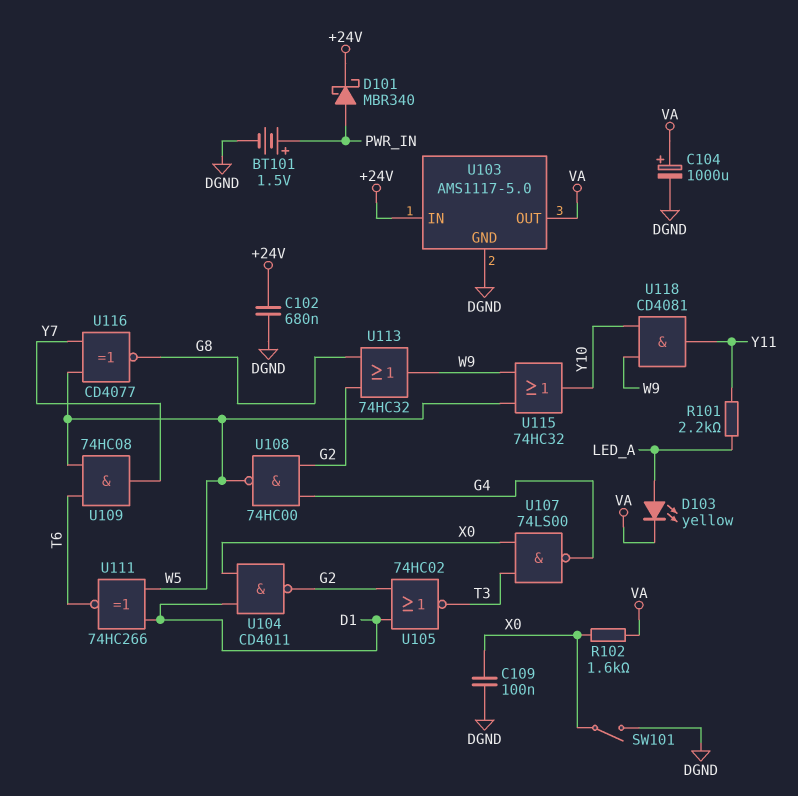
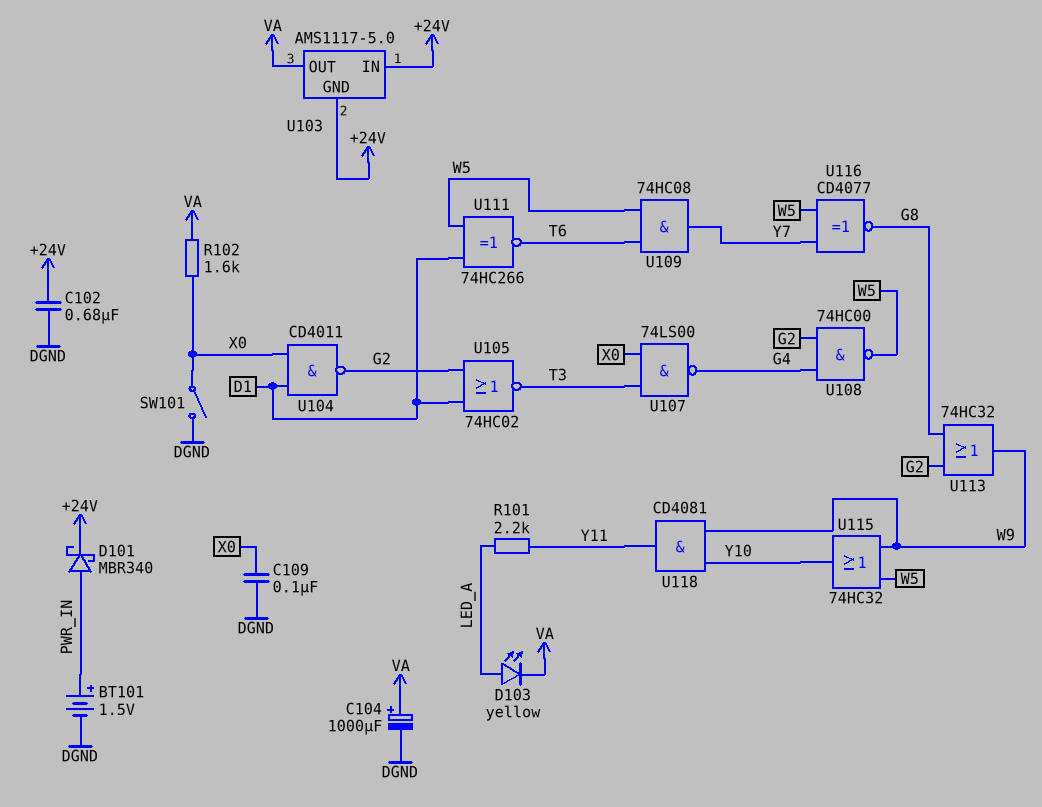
U103 pin GND: DGND -> +24V

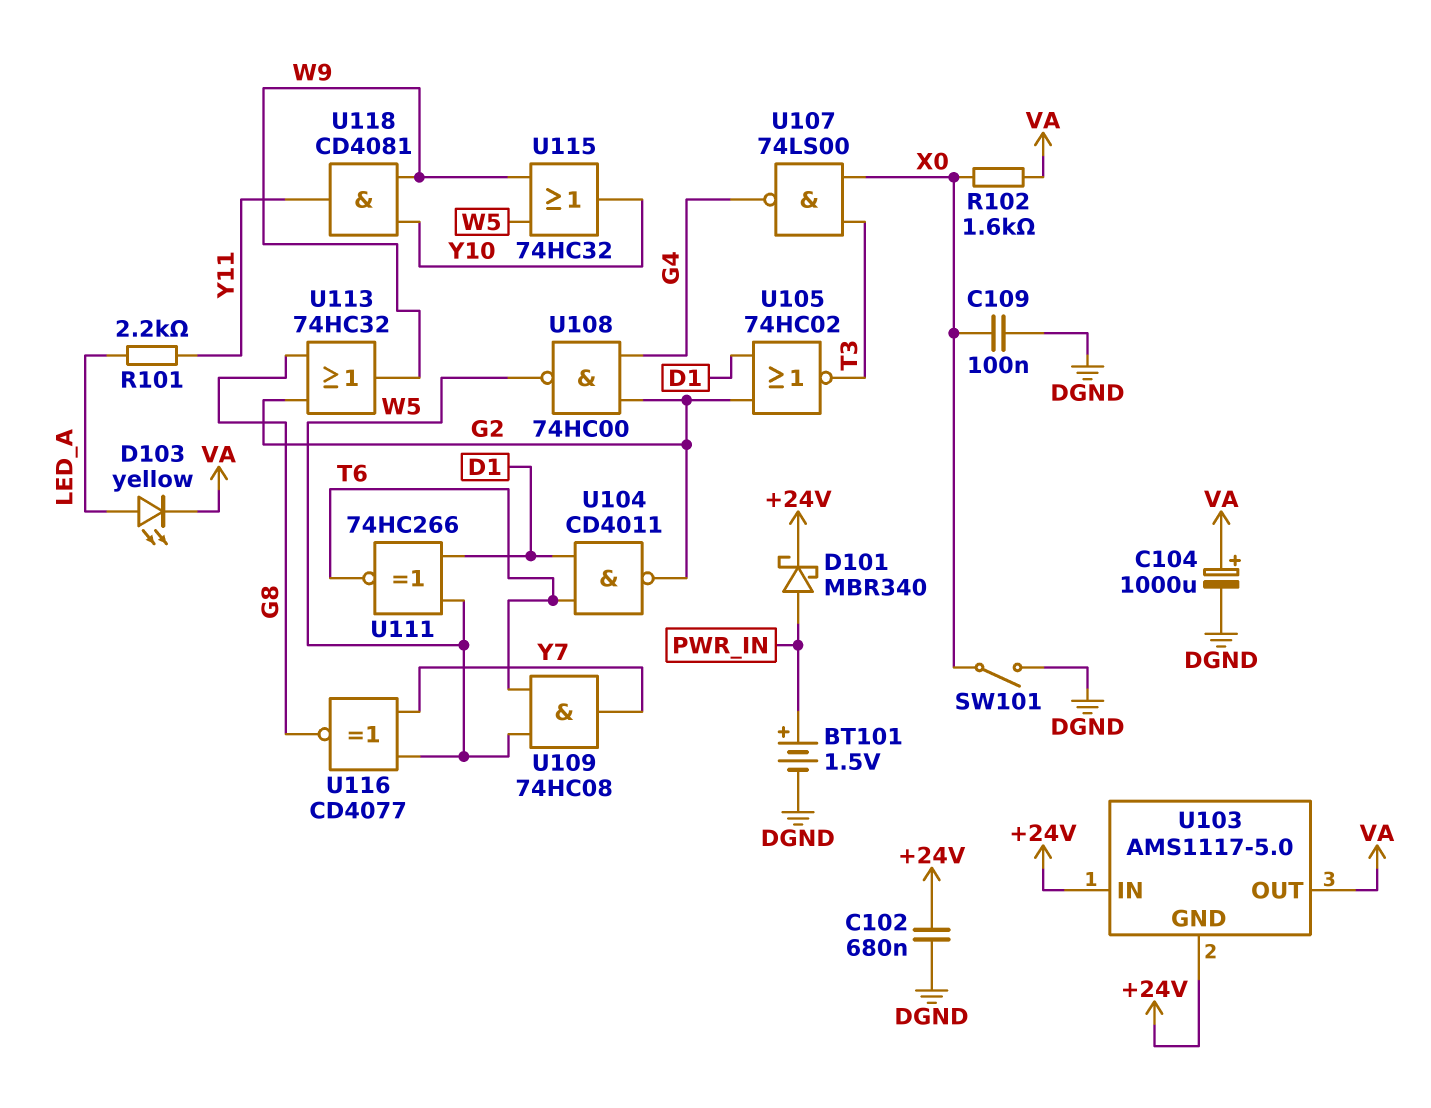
U104: NAND CD4011 (in D1, in X0, out G2) -> NAND CD4011 (in D1, in T6, out G2)

